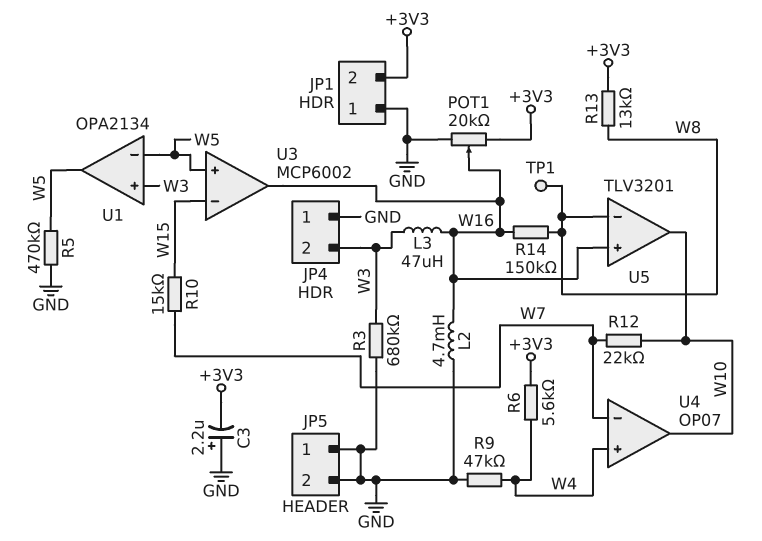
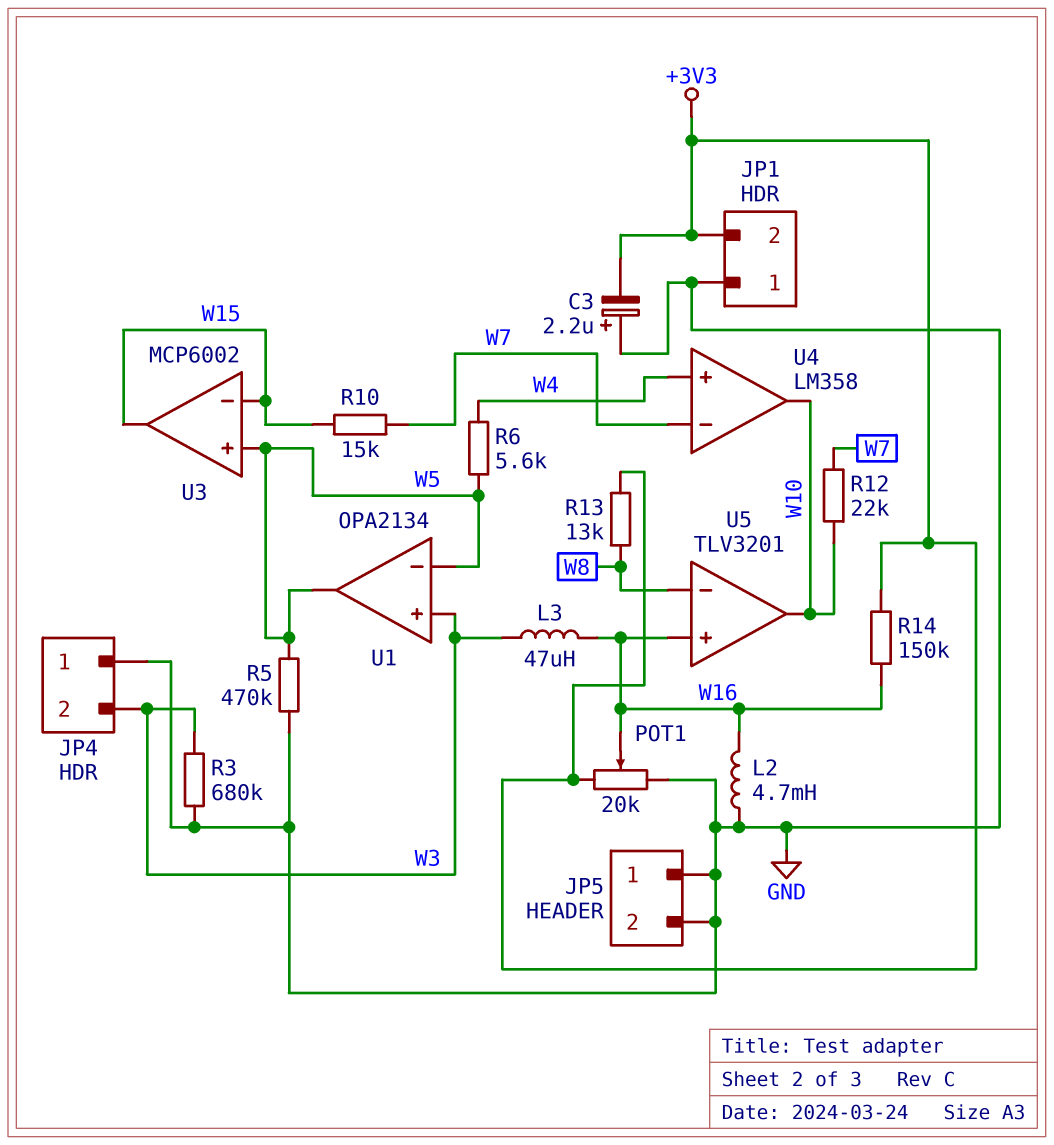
R6: 5.6k (+3V3, W4) -> 5.6k (W4, W5)
R9: 47k (GND, W4) -> none
R14: 150k (W8, W16) -> 150k (+3V3, W16)
TP1: test point (W8) -> none
U3 pin out: W16 -> W15
U4: OP07 -> LM358

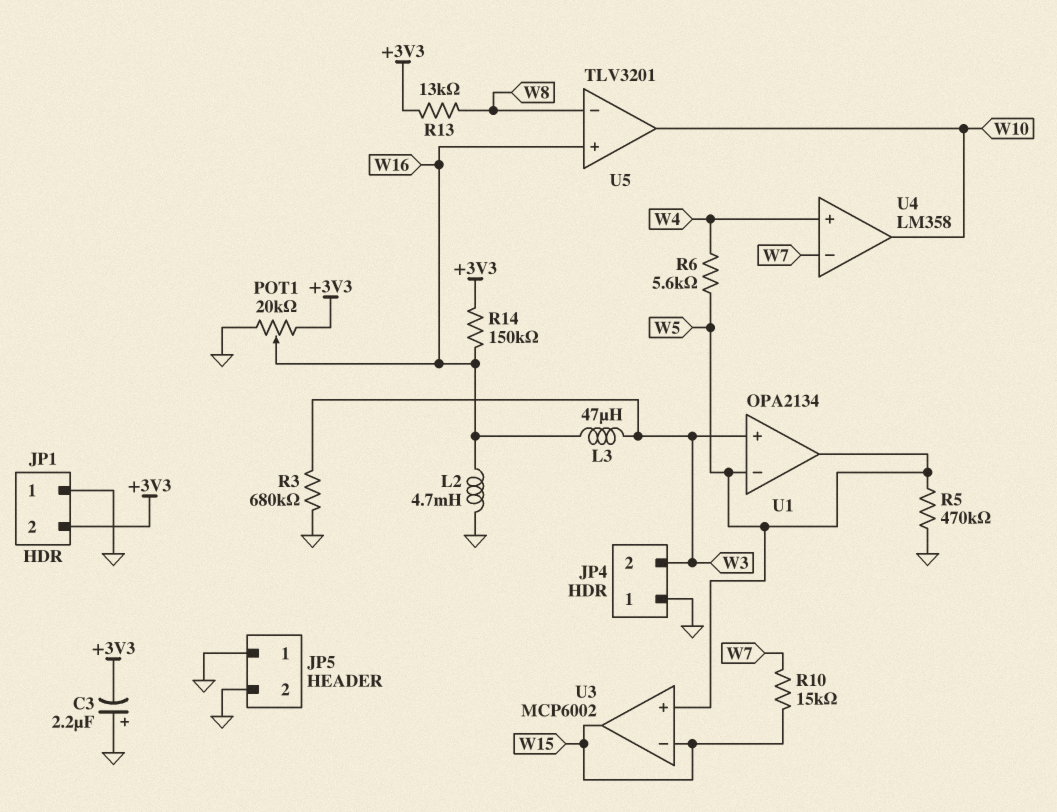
R12: 22k (W7, W10) -> none

